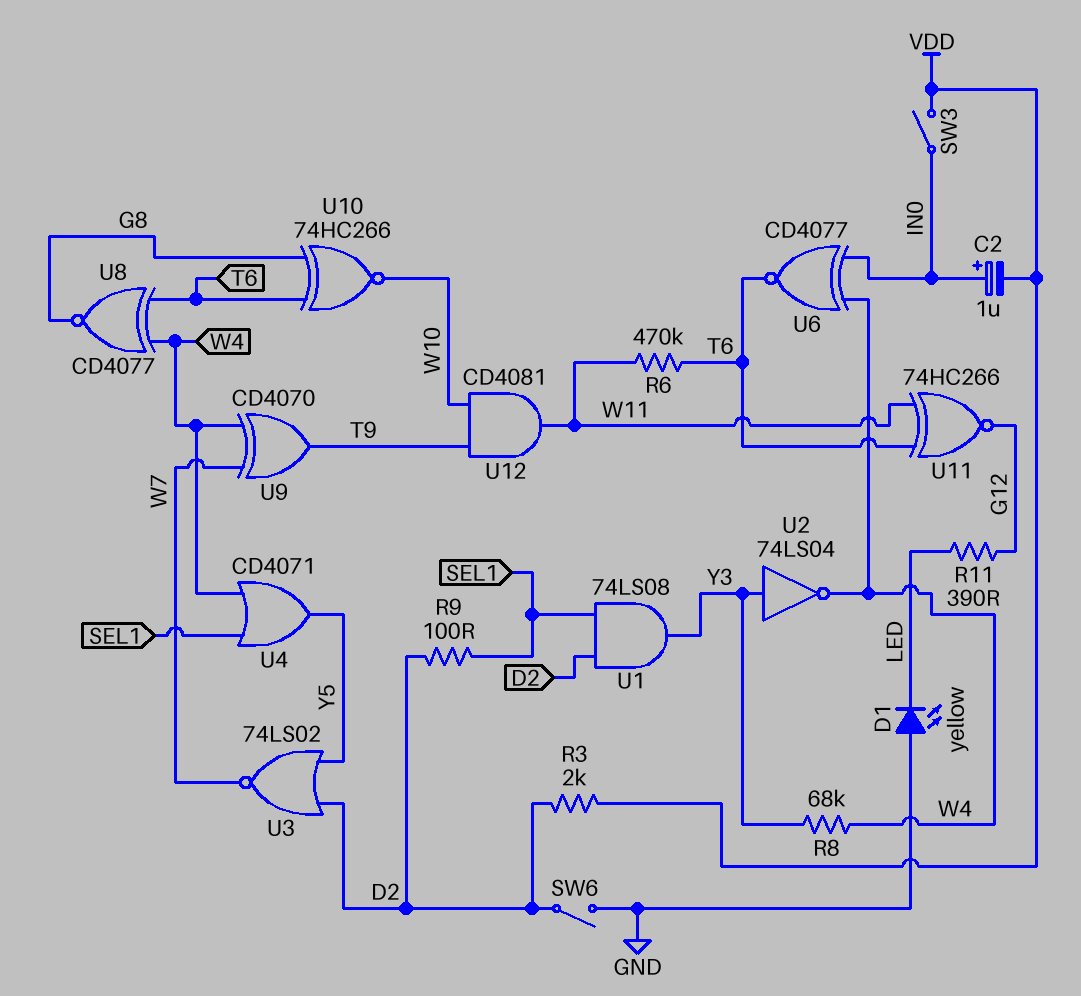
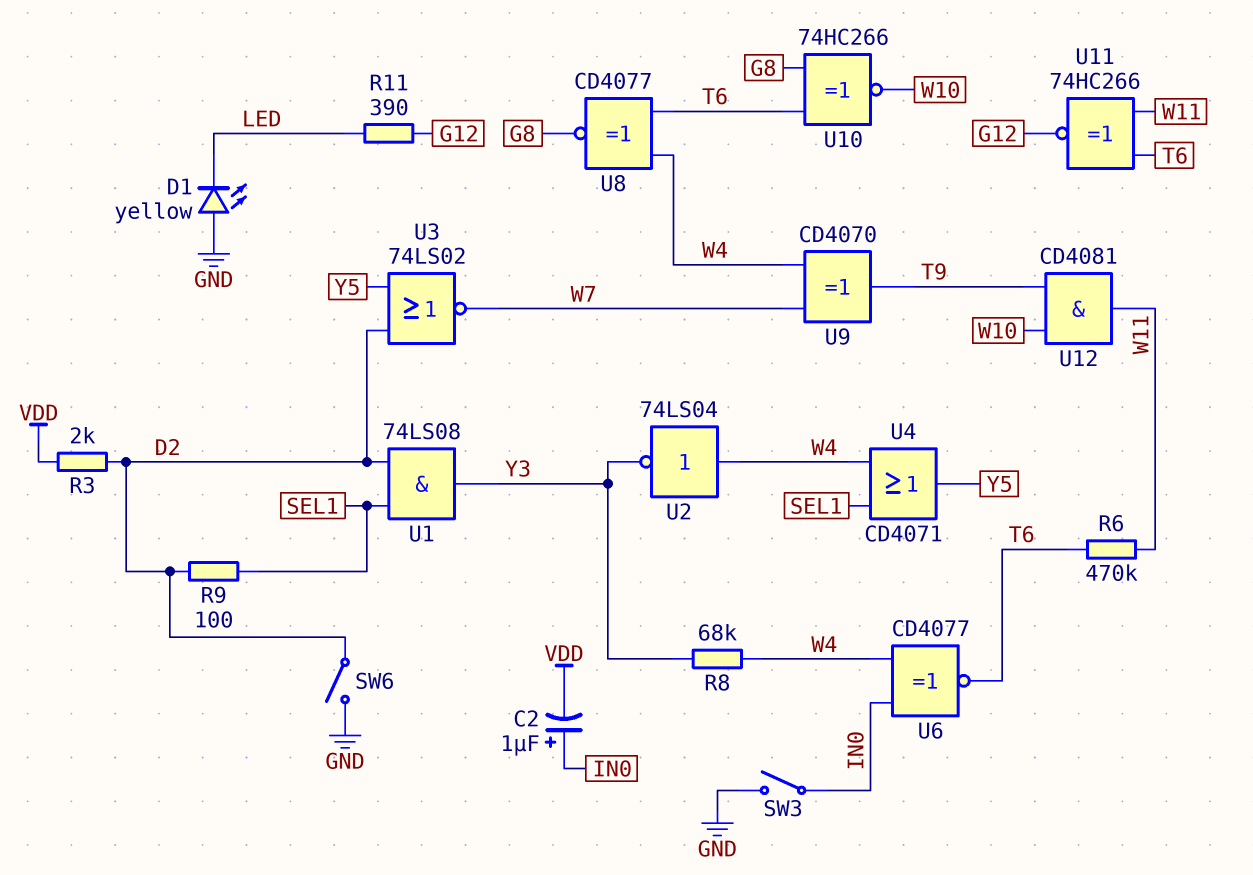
SW3: switch (IN0, VDD) -> switch (GND, IN0)
U2: NOT 74LS04 (in Y3, out W4) -> NOT 74LS04 (in W4, out Y3)

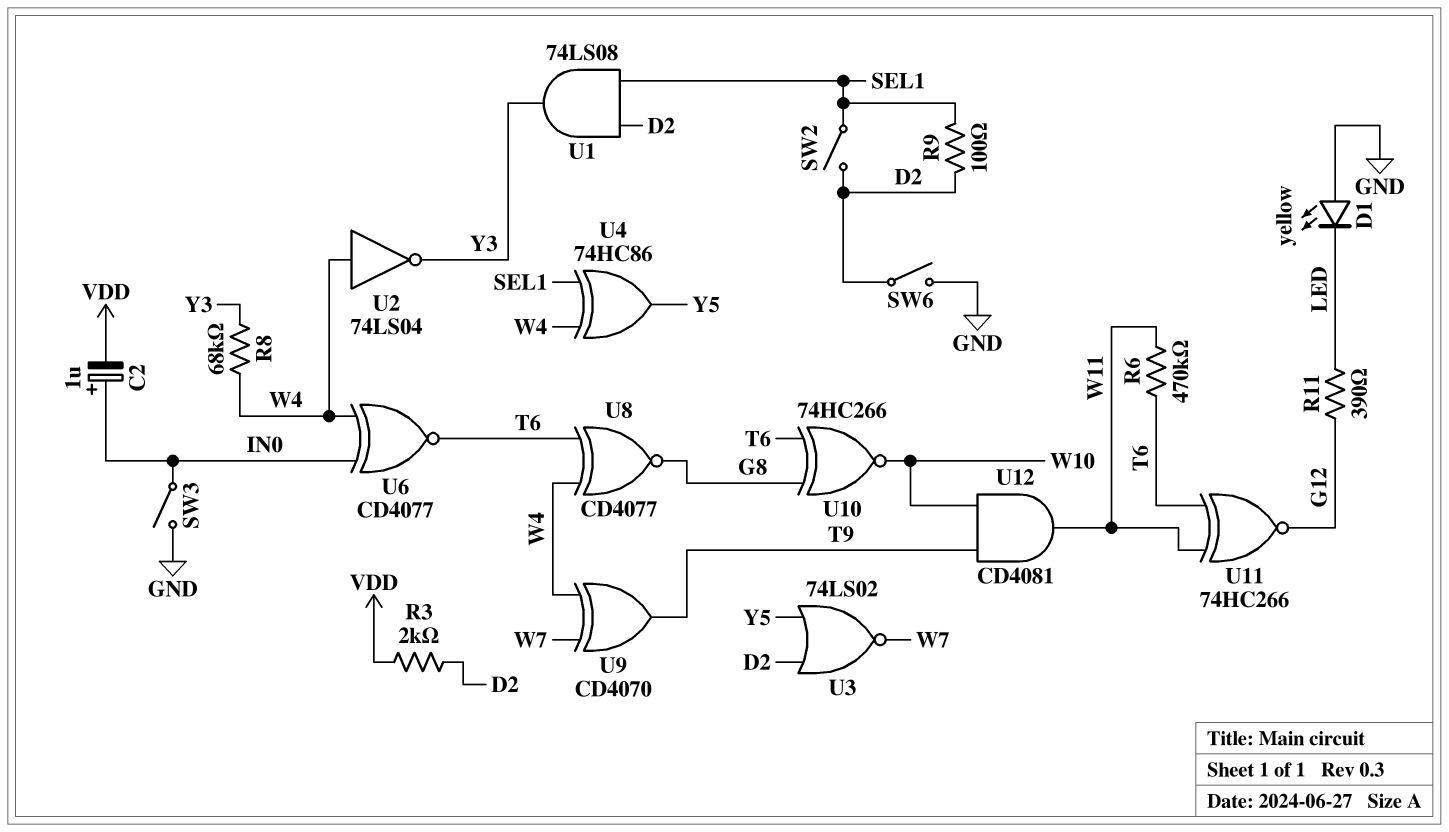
SW2: none -> switch (D2, SEL1)
U4: OR CD4071 (in SEL1, in W4, out Y5) -> XOR 74HC86 (in SEL1, in W4, out Y5)

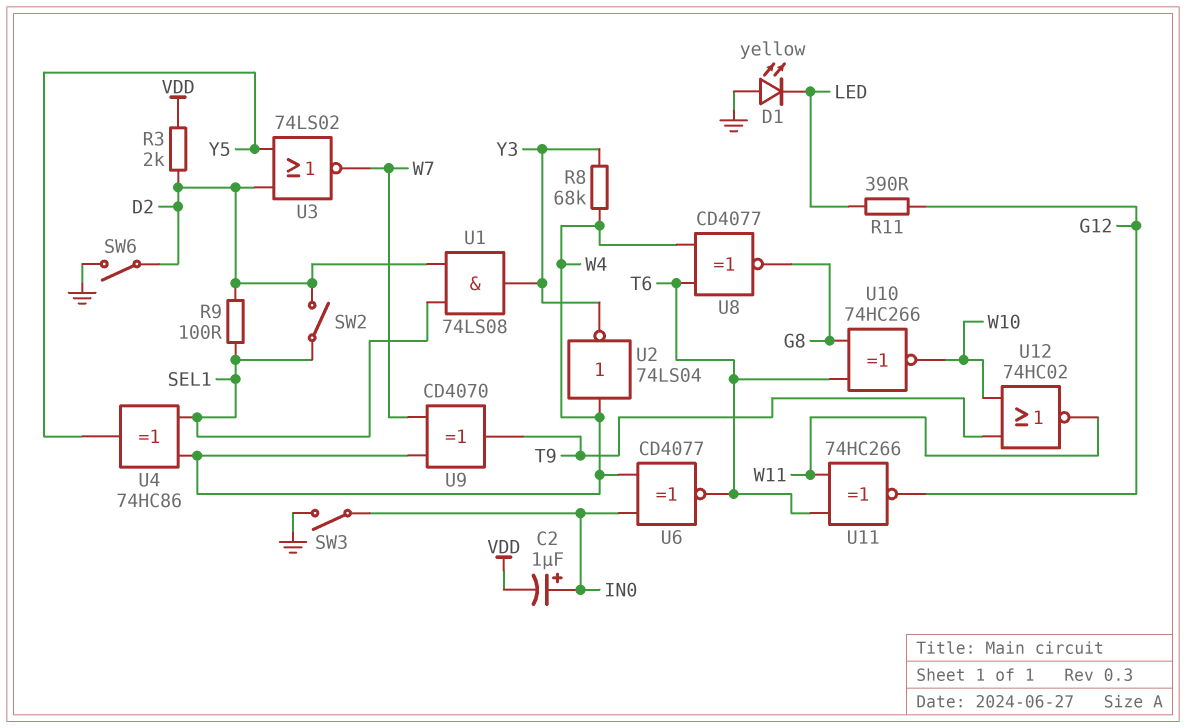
R6: 470k (T6, W11) -> none
U12: AND CD4081 (in T9, in W10, out W11) -> NOR 74HC02 (in T9, in W10, out W11)

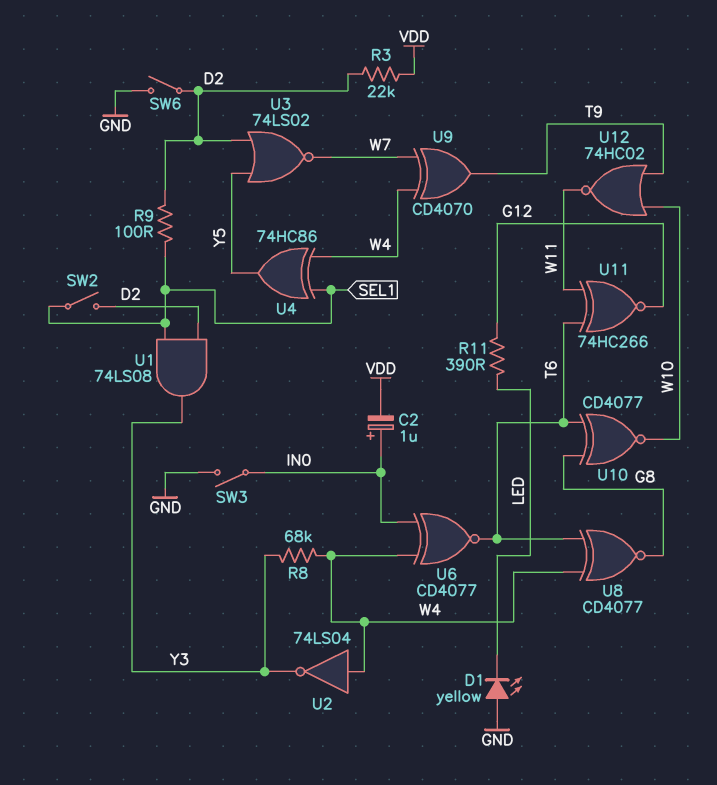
R3: 2k (D2, VDD) -> 22k (D2, VDD)
U10: XNOR 74HC266 (in G8, in T6, out W10) -> XNOR CD4077 (in G8, in T6, out W10)

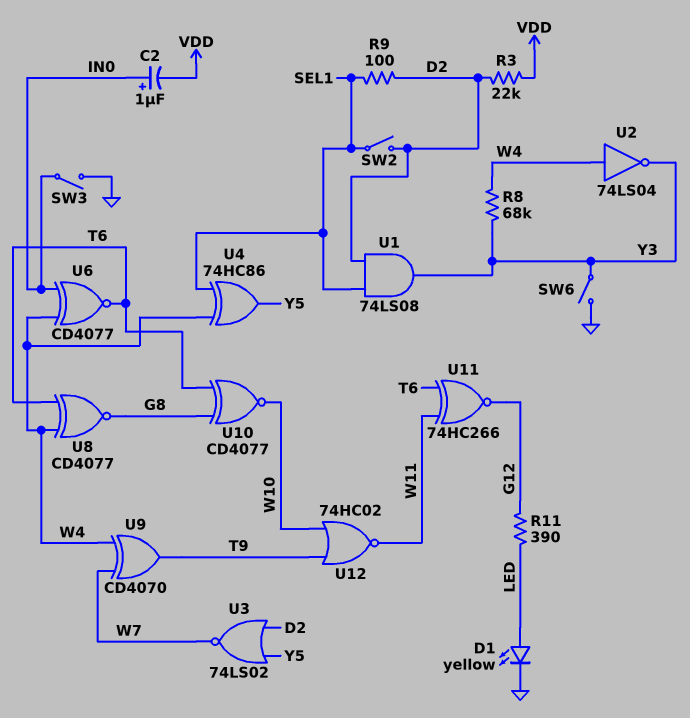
D1: LED yellow (A GND, K LED) -> LED yellow (A LED, K GND)
SW6: switch (D2, GND) -> switch (GND, Y3)

